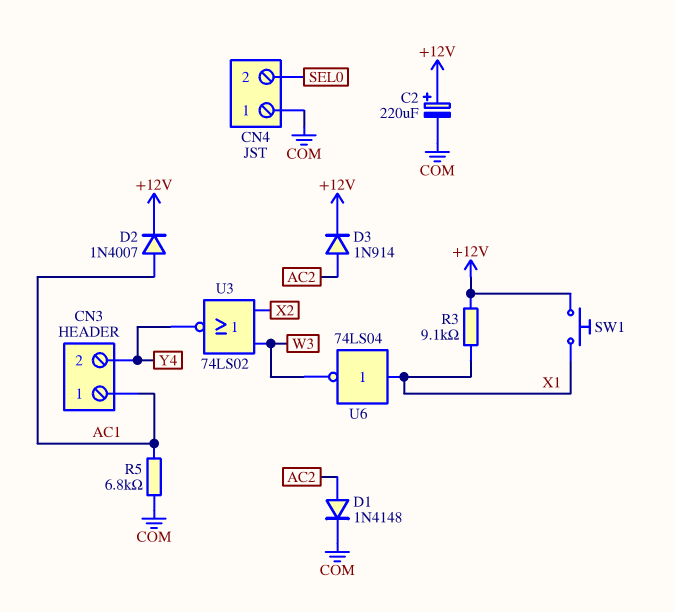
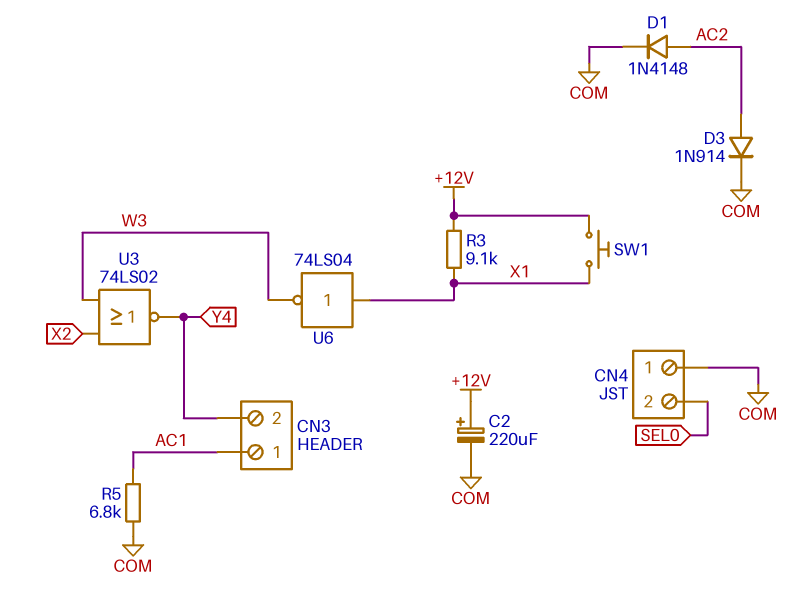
D2: diode 1N4007 (A AC1, K +12V) -> none
D3: diode 1N914 (A AC2, K +12V) -> diode 1N914 (A AC2, K COM)

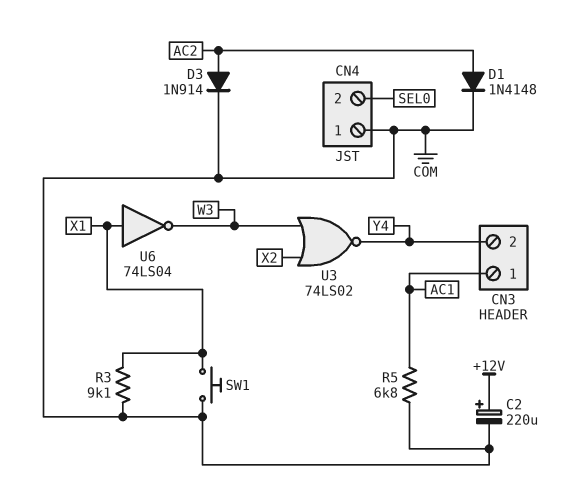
R3: 9.1k (+12V, X1) -> 9.1k (COM, X1)
SW1: button (+12V, X1) -> button (COM, X1)

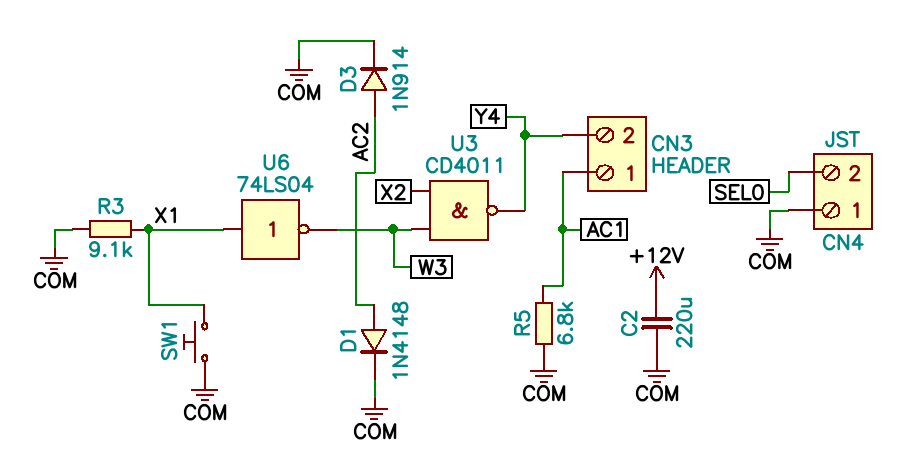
C2: 220uF (plus +12V, minus COM) -> 220uF (+12V, COM)
U3: NOR 74LS02 (in W3, in X2, out Y4) -> NAND CD4011 (in W3, in X2, out Y4)

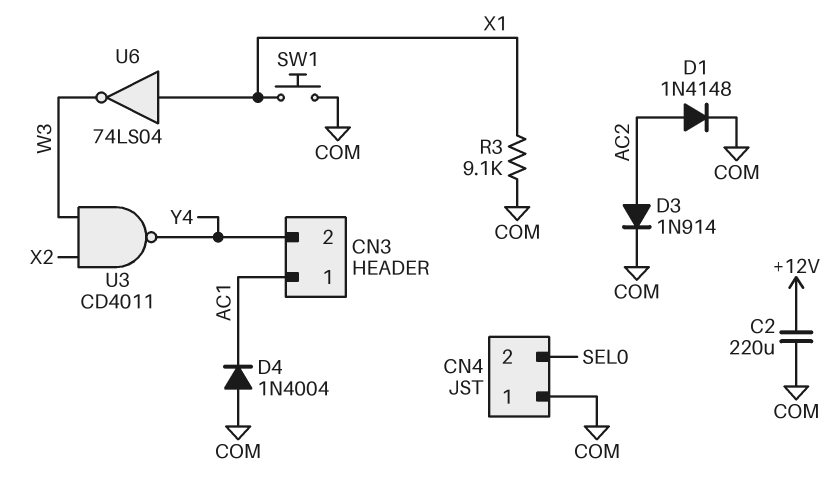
D4: none -> diode 1N4004 (A COM, K AC1)
R5: 6.8k (AC1, COM) -> none

